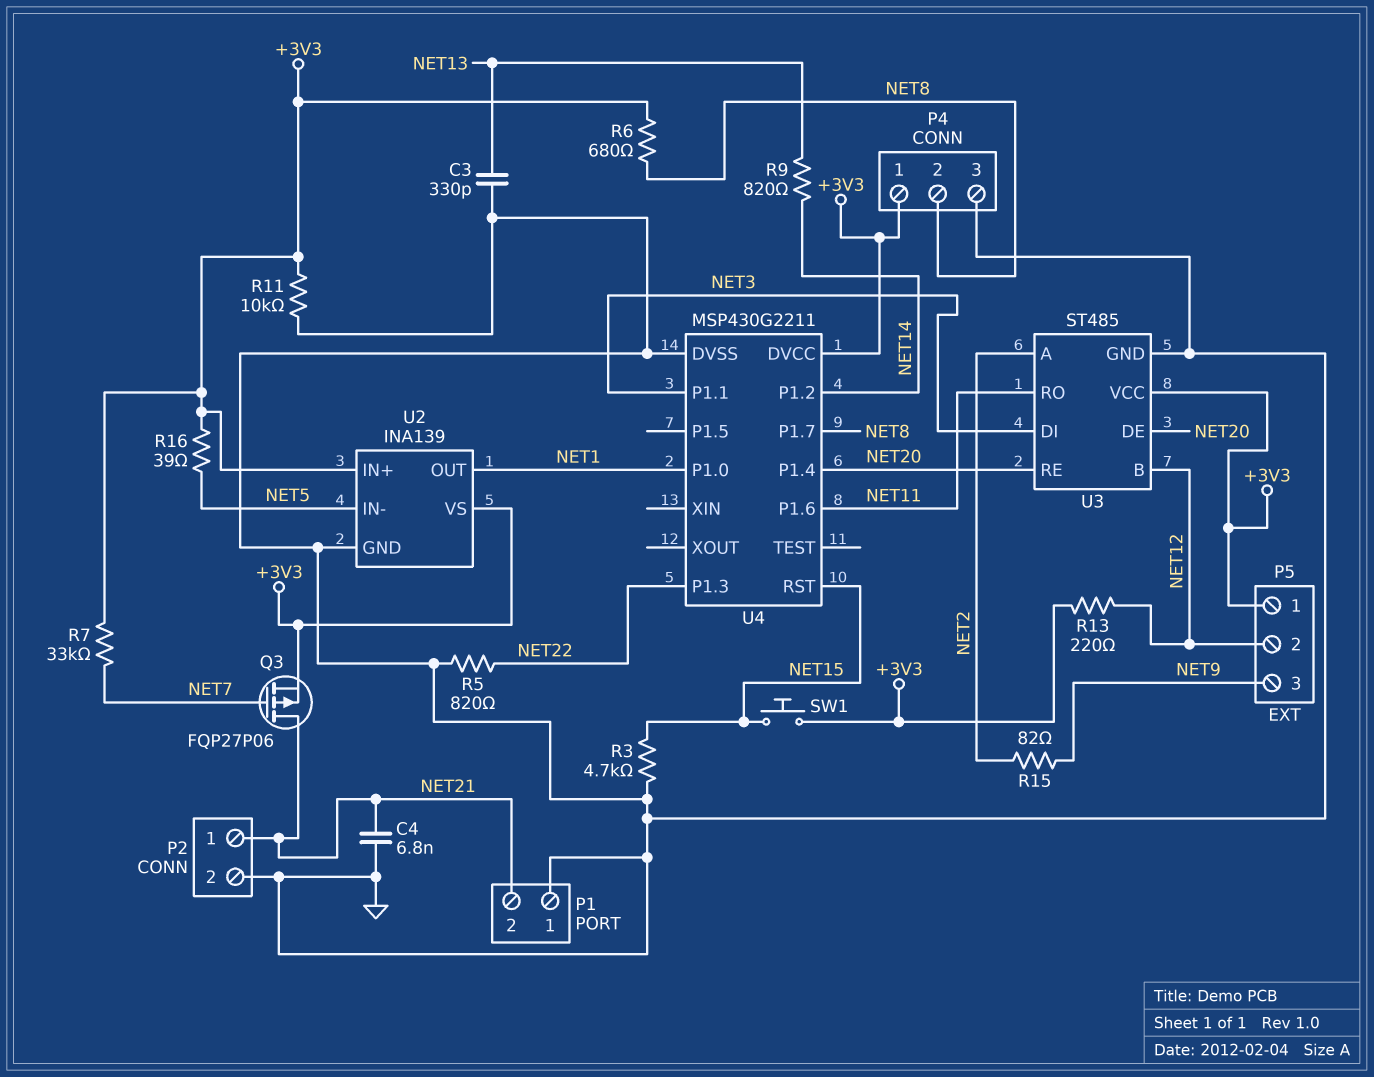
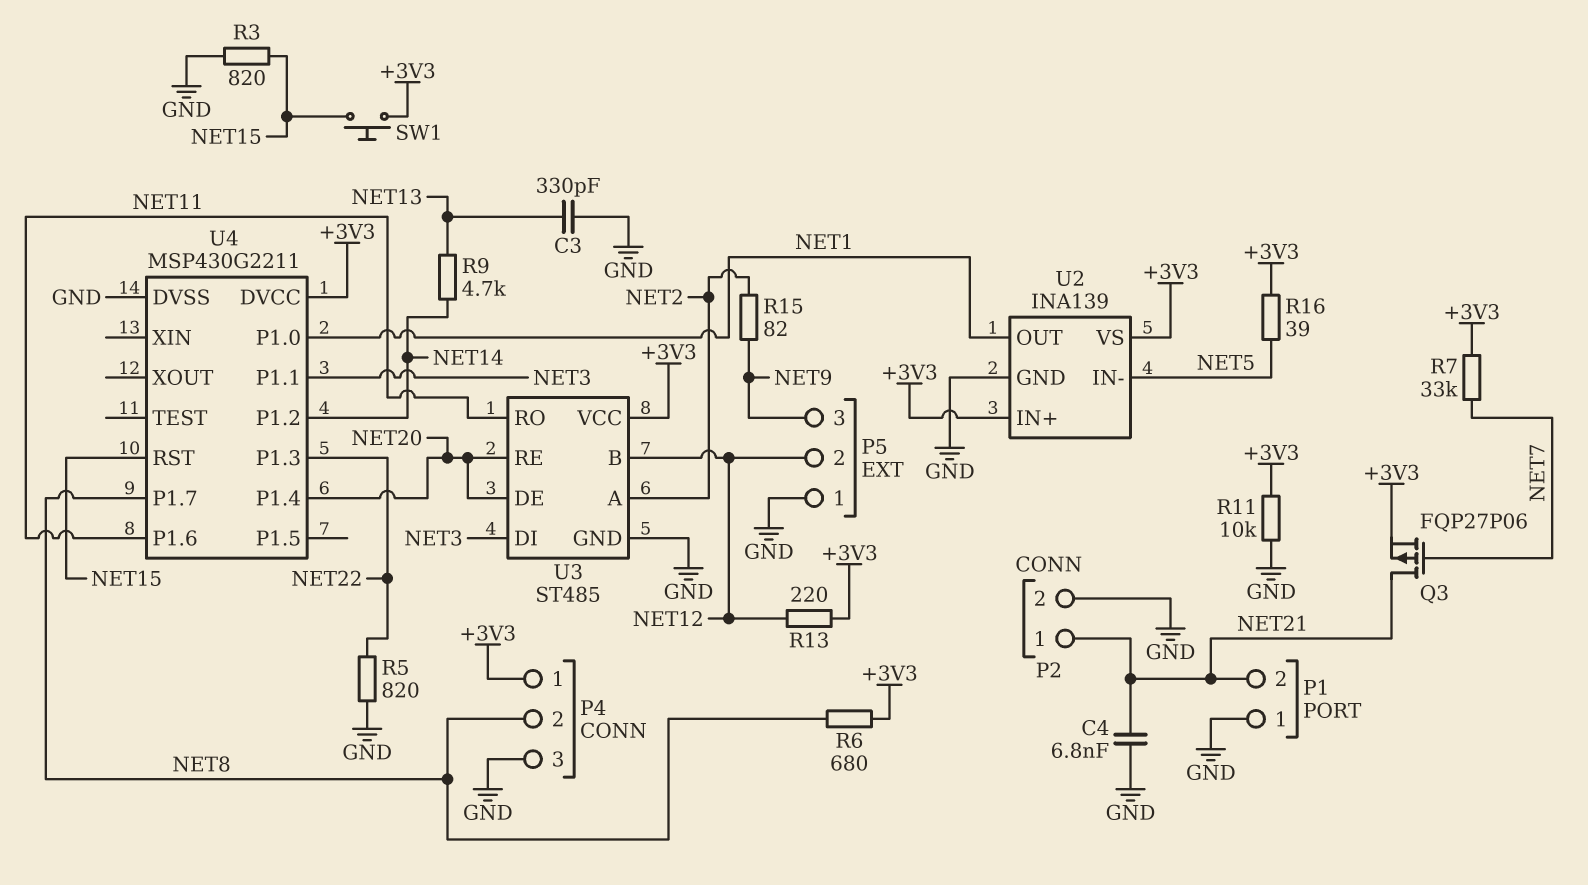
P5 pin 1: +3V3 -> GND
R3: 4.7k (GND, NET15) -> 820 (GND, NET15)
R9: 820 (NET13, NET14) -> 4.7k (NET13, NET14)

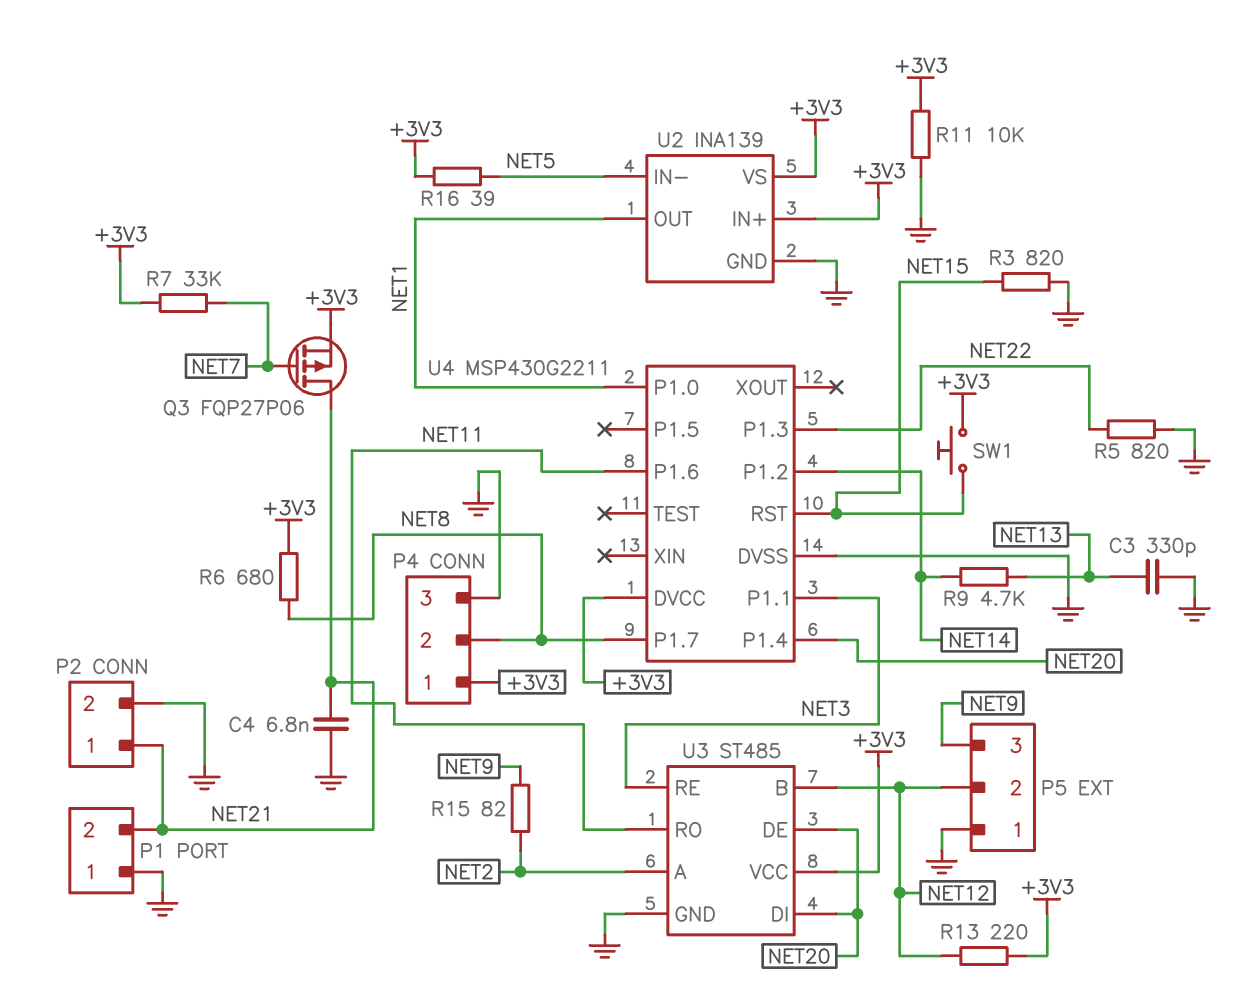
U3 pin DI: NET3 -> NET20
U3 pin RE: NET20 -> NET3

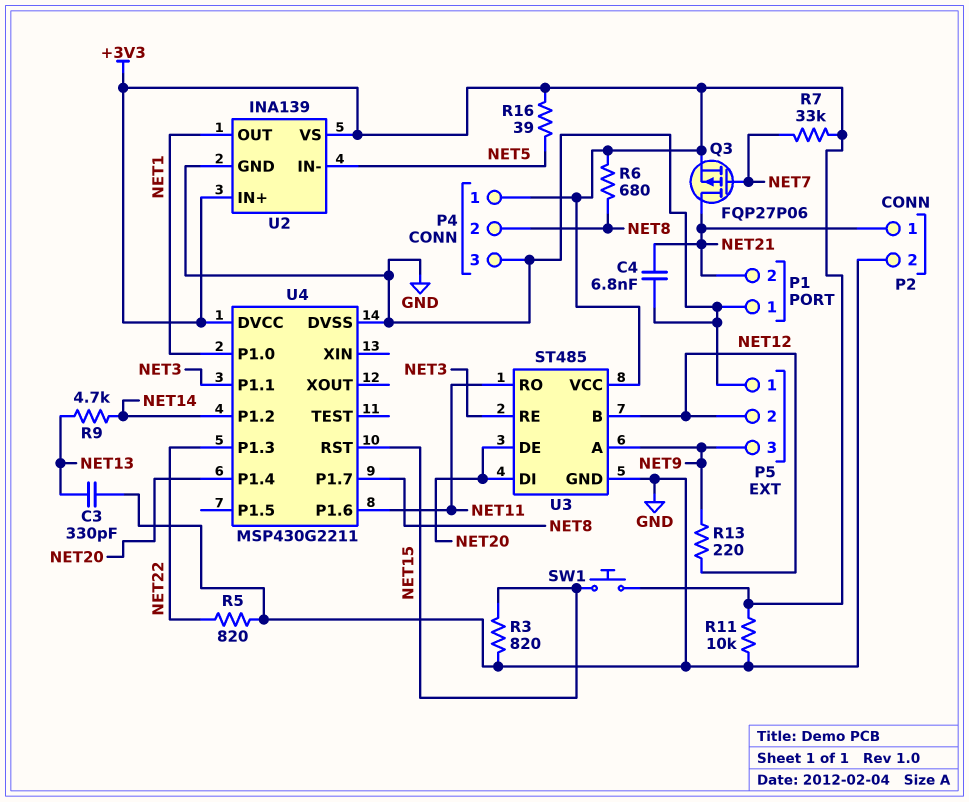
R13: 220 (+3V3, NET12) -> 220 (NET9, NET12)
R15: 82 (NET2, NET9) -> none
U3 pin A: NET2 -> NET9

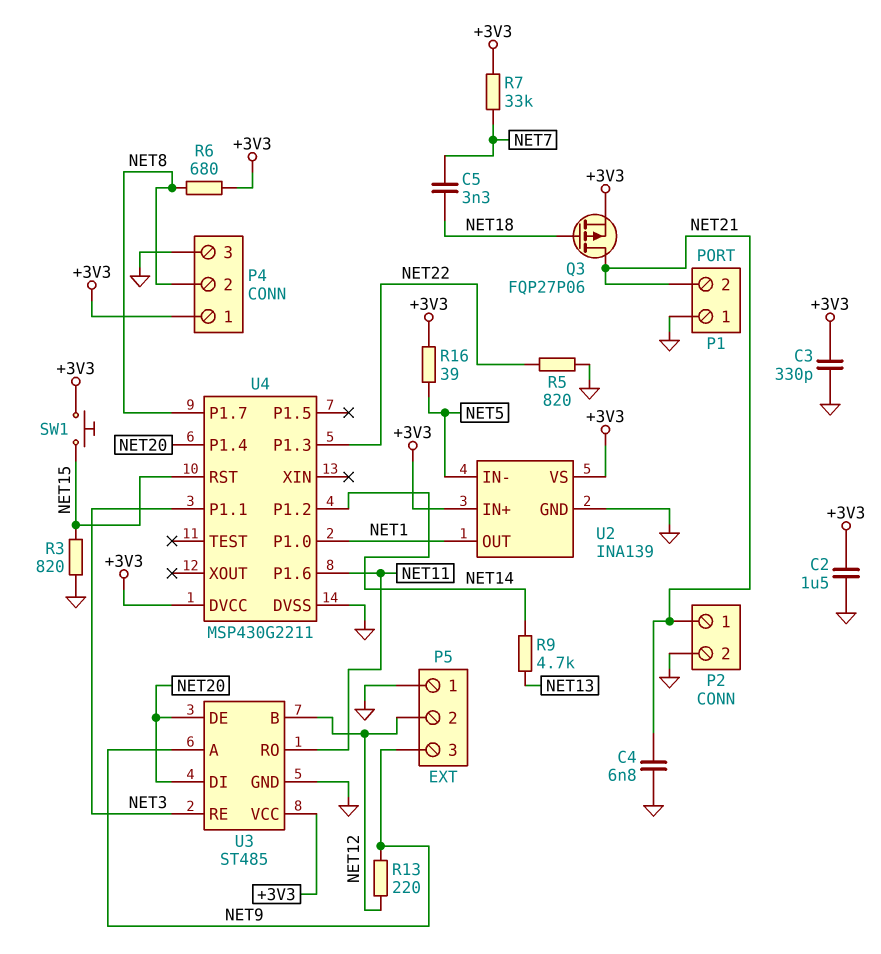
C2: none -> 1.5uF (+3V3, GND)
C3: 330pF (GND, NET13) -> 330pF (+3V3, GND)
C5: none -> 3.3nF (NET7, NET18)
Q3: PMOS FQP27P06 (G NET7, D NET21, S +3V3) -> PMOS FQP27P06 (G NET18, D NET21, S +3V3)
R11: 10k (+3V3, GND) -> none

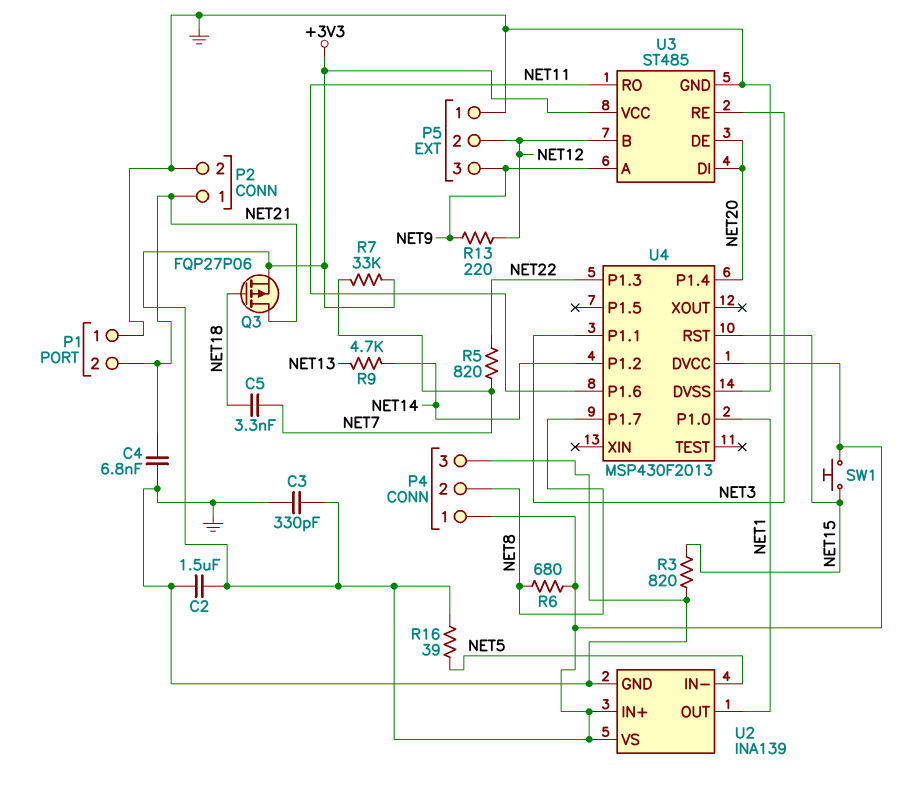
R5: 820 (GND, NET22) -> 820 (NET7, NET22)
U4: MSP430G2211 -> MSP430F2013

